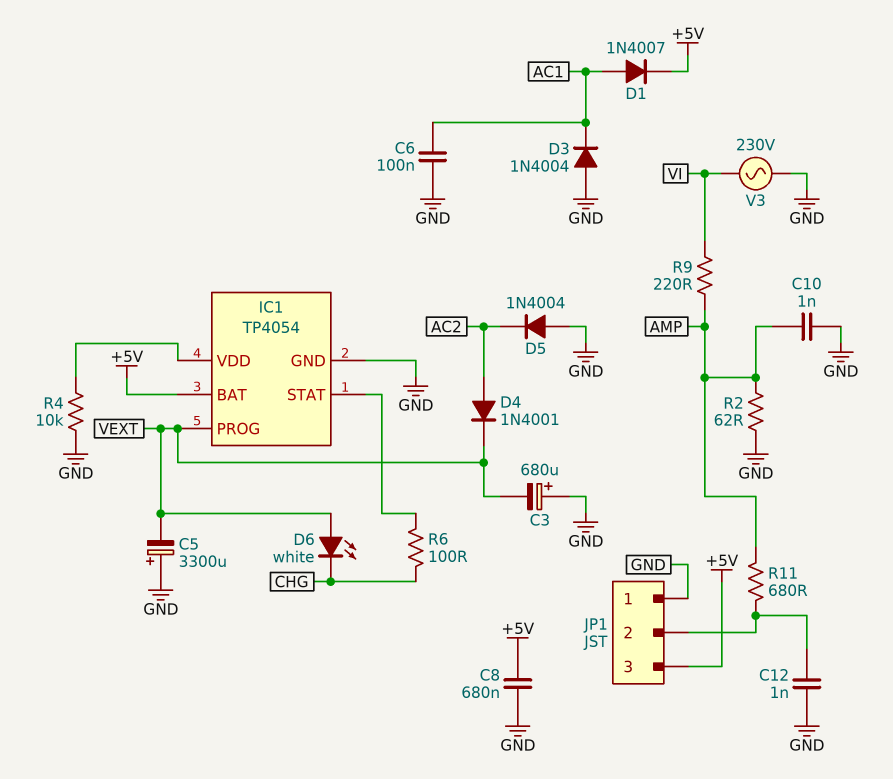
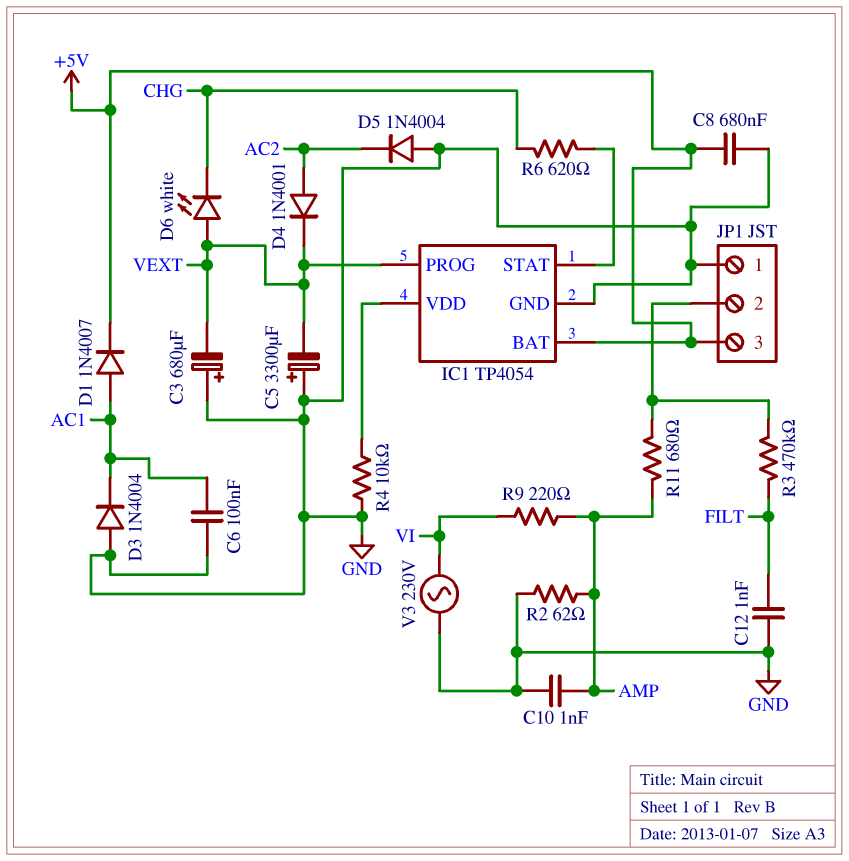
C12: 1nF (GND, JP1/2) -> 1nF (FILT, GND)
R3: none -> 470k (FILT, JP1/2)
R6: 100 (CHG, IC1/STAT) -> 620 (CHG, IC1/STAT)

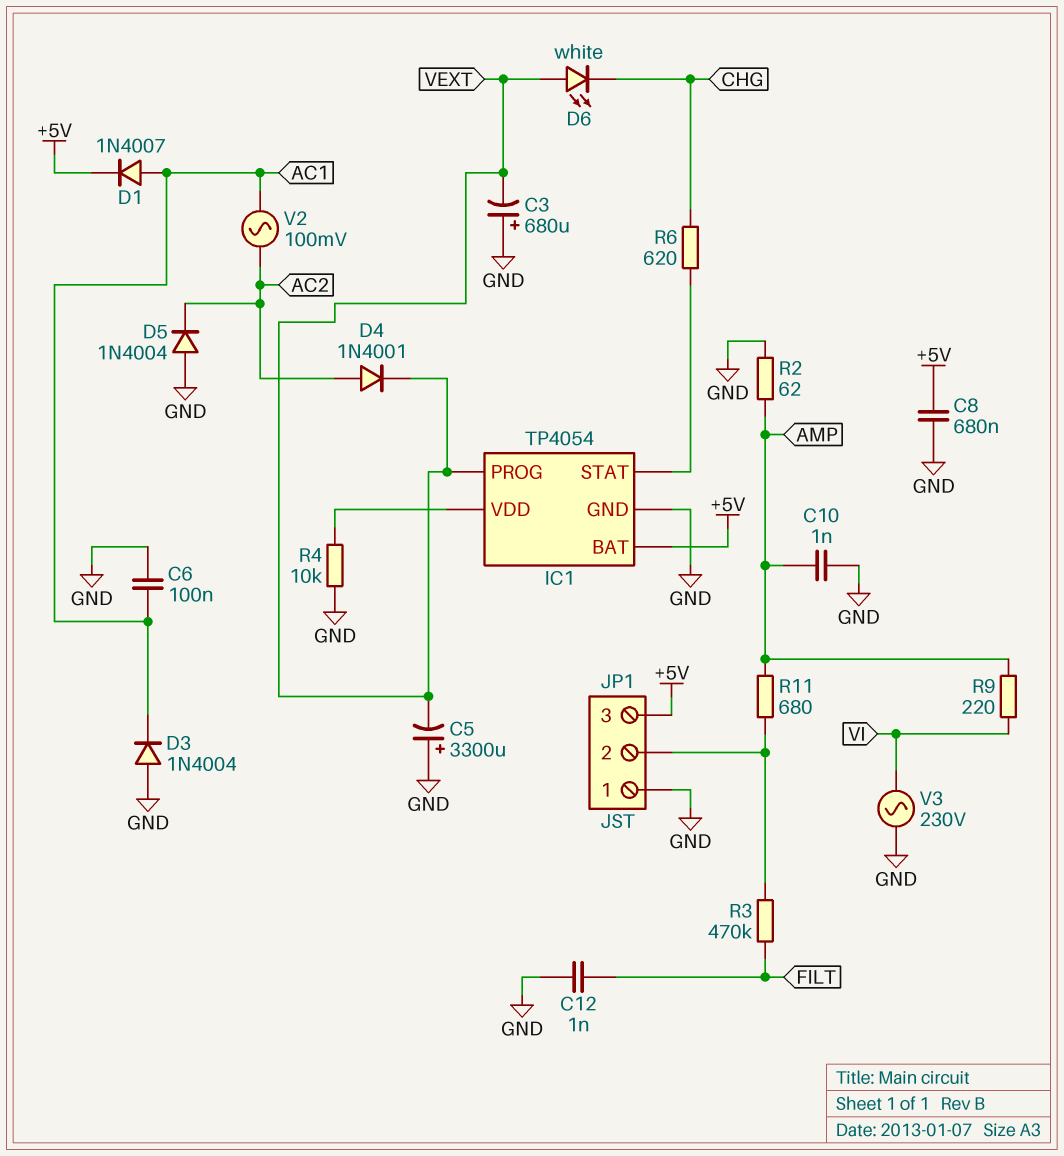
V2: none -> AC 100mV (AC1, AC2)

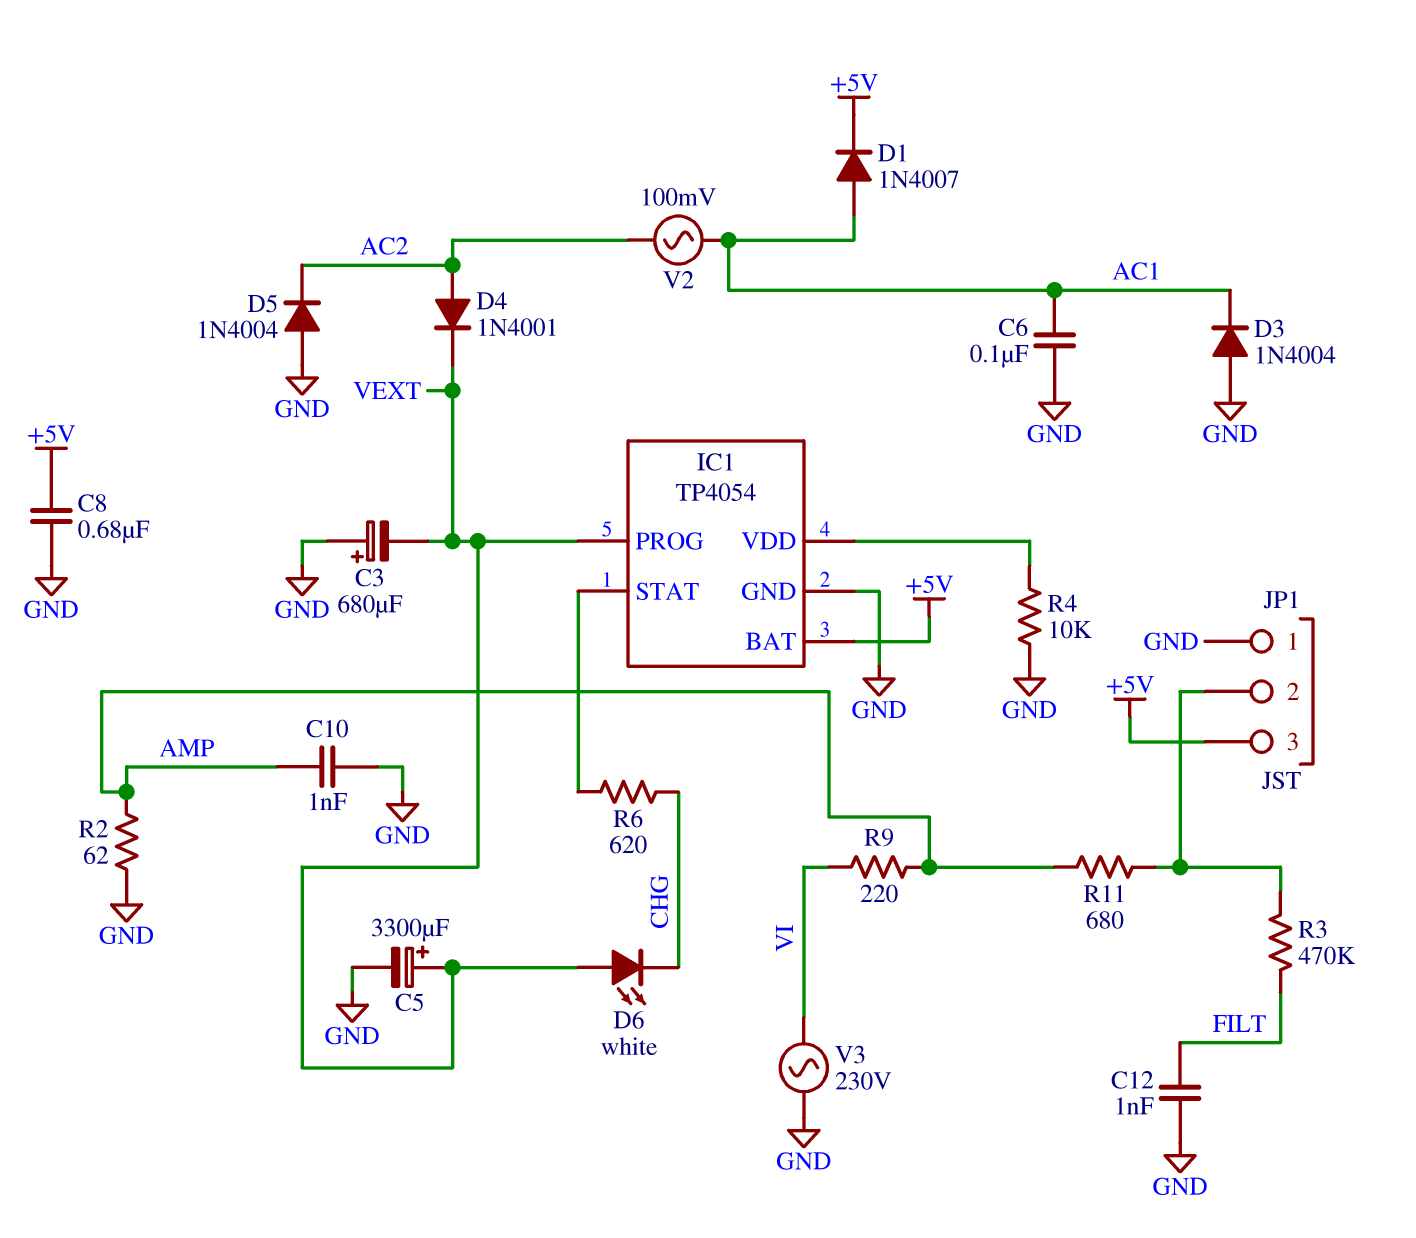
C5: 3300uF (plus GND, minus VEXT) -> 3300uF (plus VEXT, minus GND)

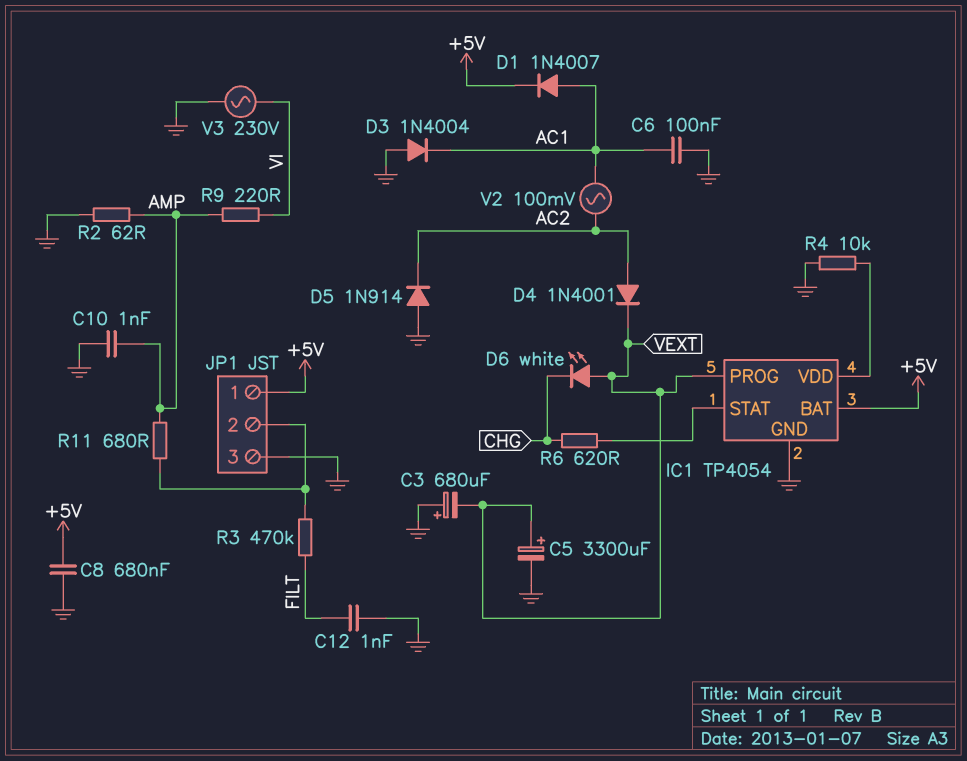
D5: diode 1N4004 (A GND, K AC2) -> diode 1N914 (A GND, K AC2)
JP1 pin 1: GND -> +5V
JP1 pin 3: +5V -> GND

